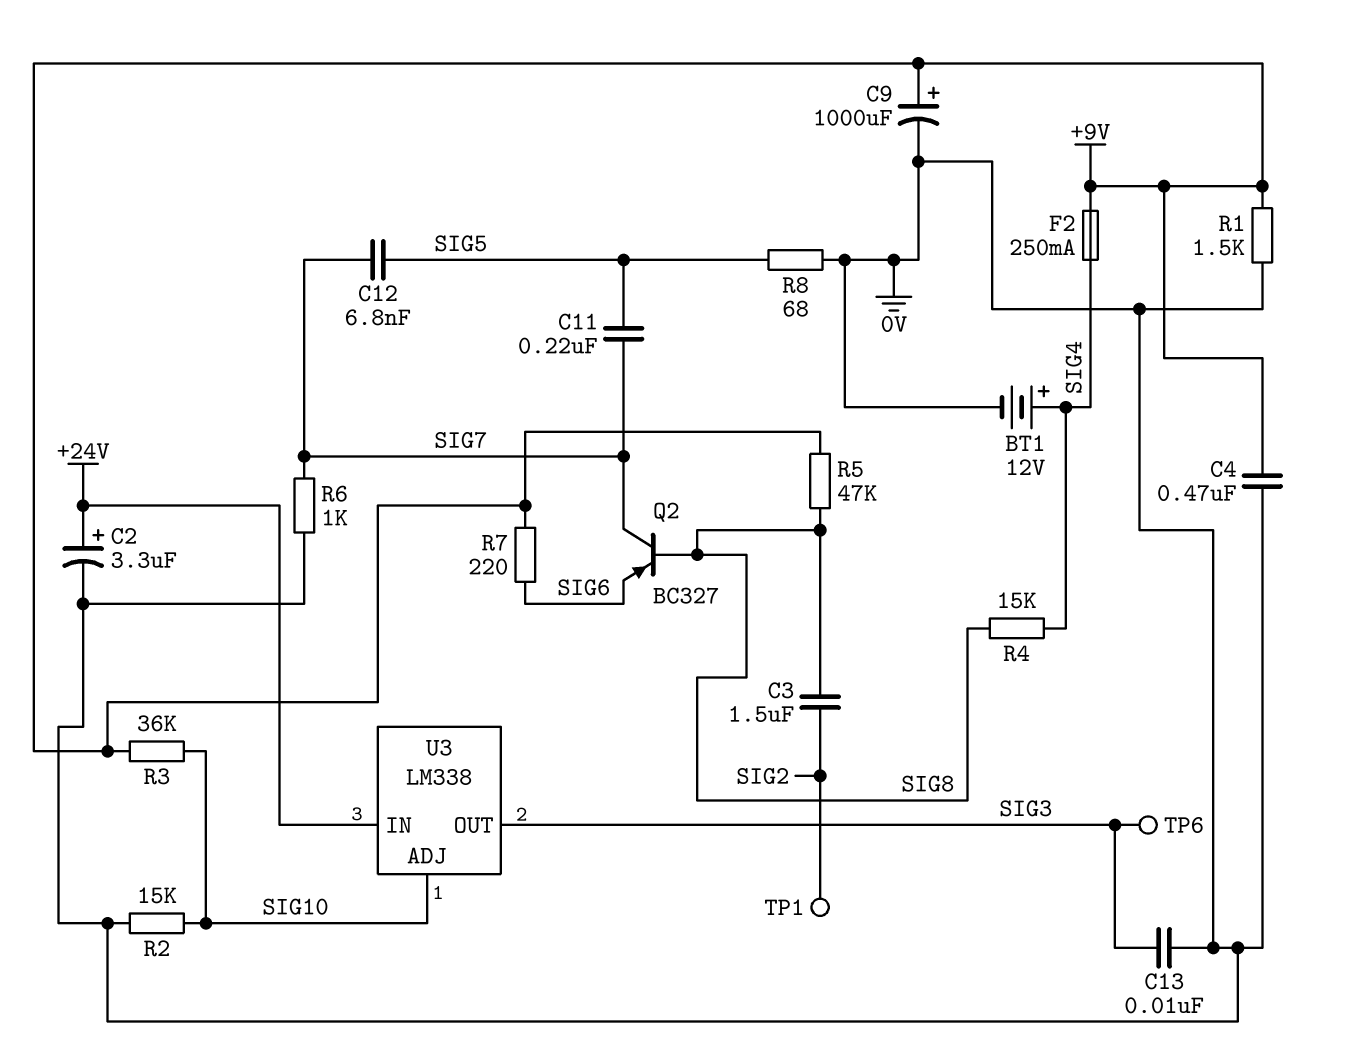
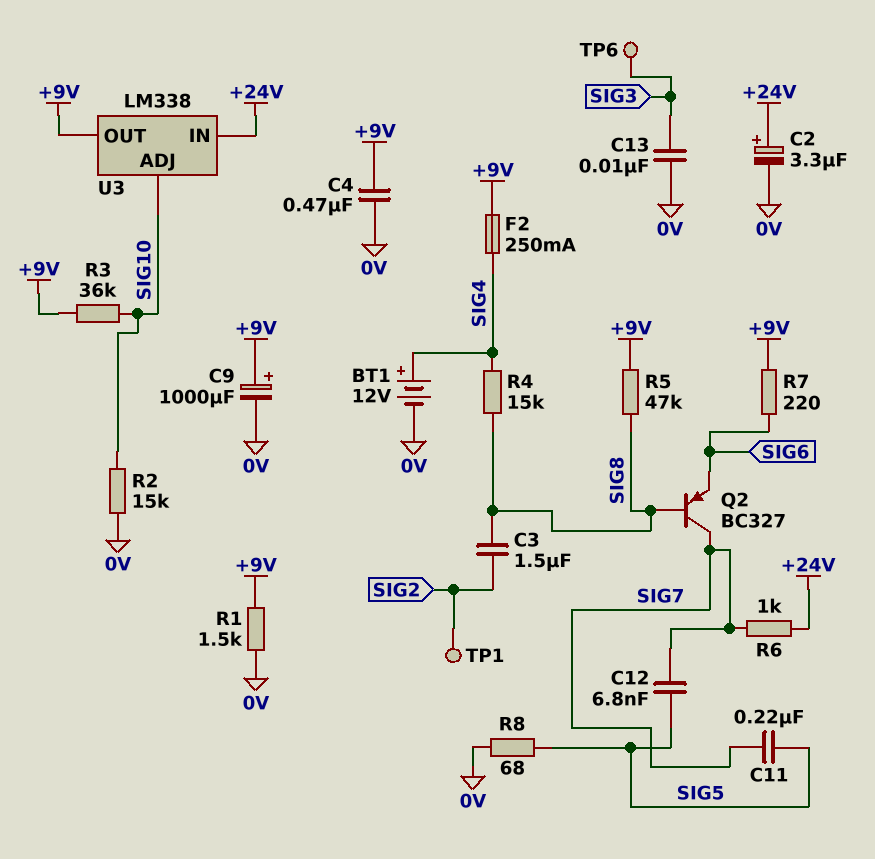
R6: 1k (0V, SIG7) -> 1k (+24V, SIG7)
U3 pin OUT: SIG3 -> +9V

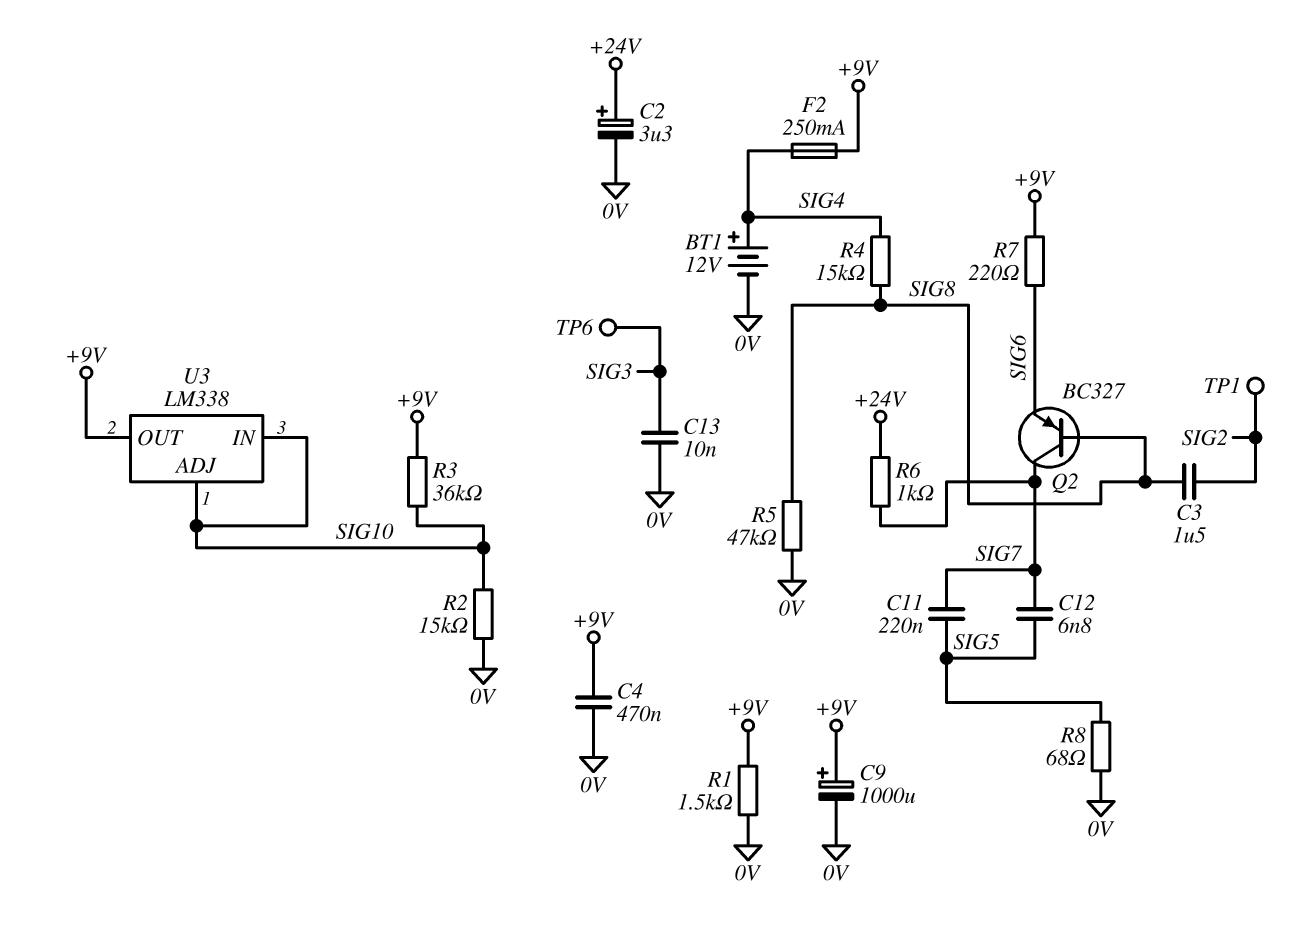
R5: 47k (+9V, SIG8) -> 47k (0V, SIG8)
U3 pin IN: +24V -> SIG10

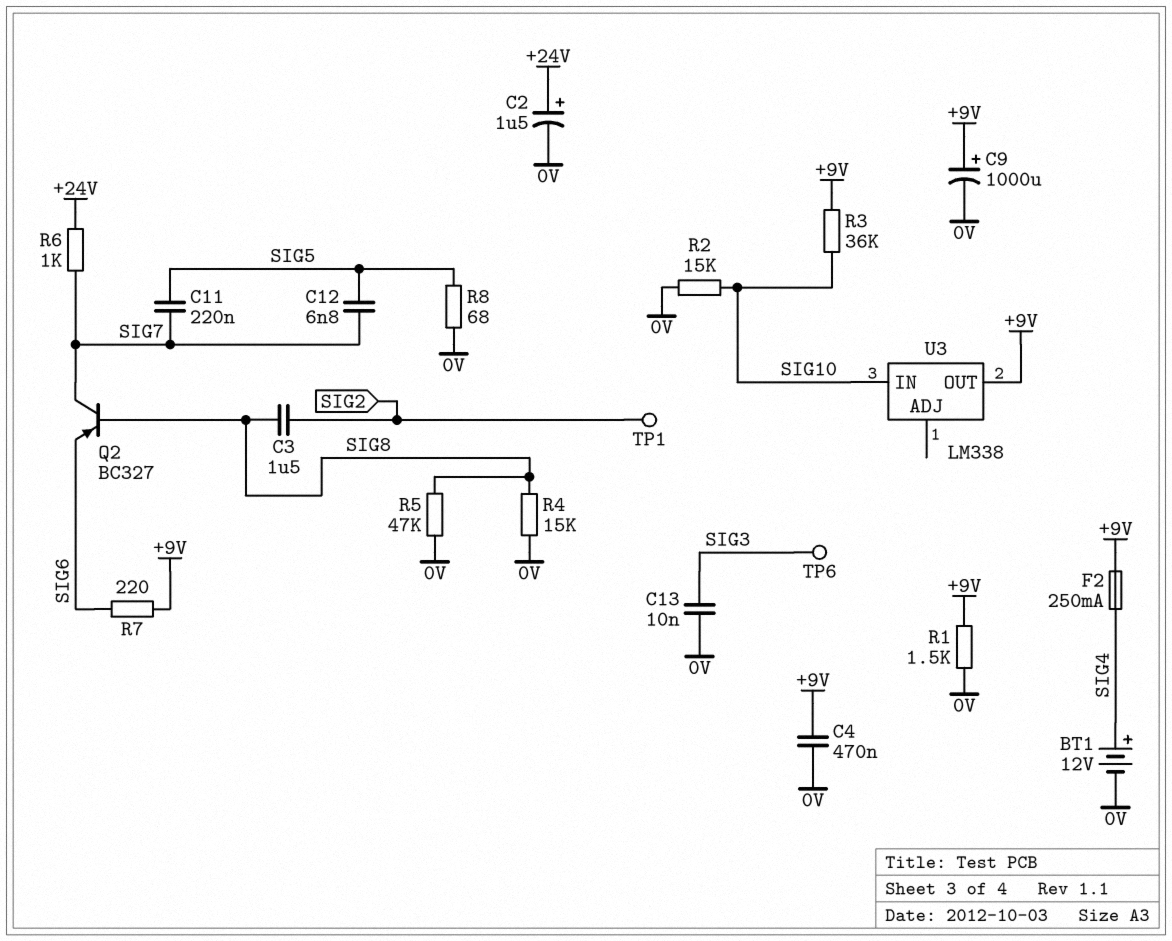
C2: 3.3uF (plus +24V, minus 0V) -> 1.5uF (plus +24V, minus 0V)
R4: 15k (SIG4, SIG8) -> 15k (0V, SIG8)
U3 pin ADJ: SIG10 -> none

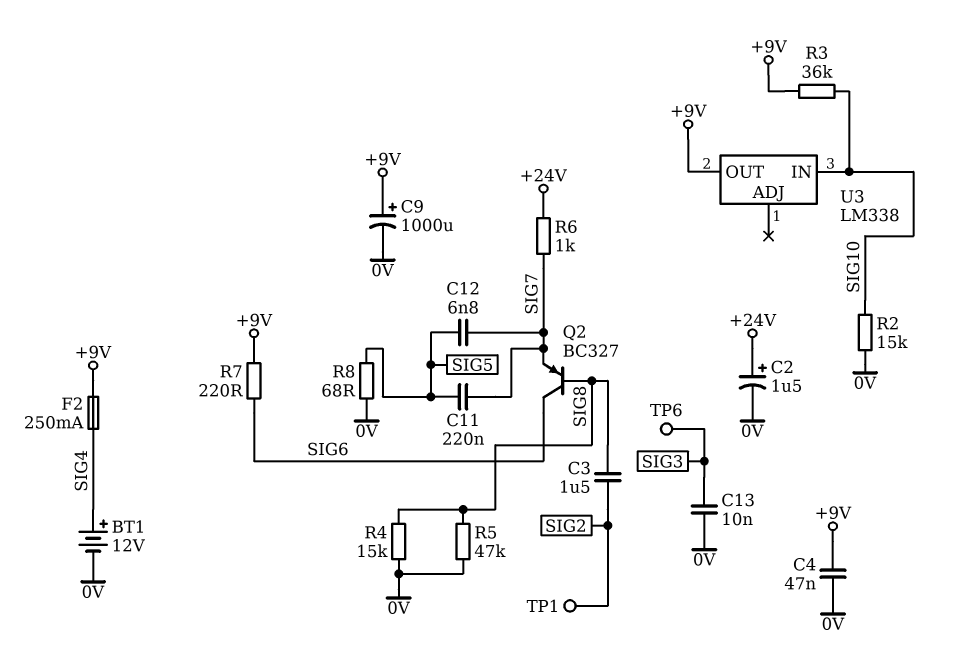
C4: 470nF (+9V, 0V) -> 47nF (+9V, 0V)
Q2: PNP BC327 (B SIG8, C SIG7, E SIG6) -> PNP BC327 (B SIG8, C SIG6, E SIG7)
R1: 1.5k (+9V, 0V) -> none

